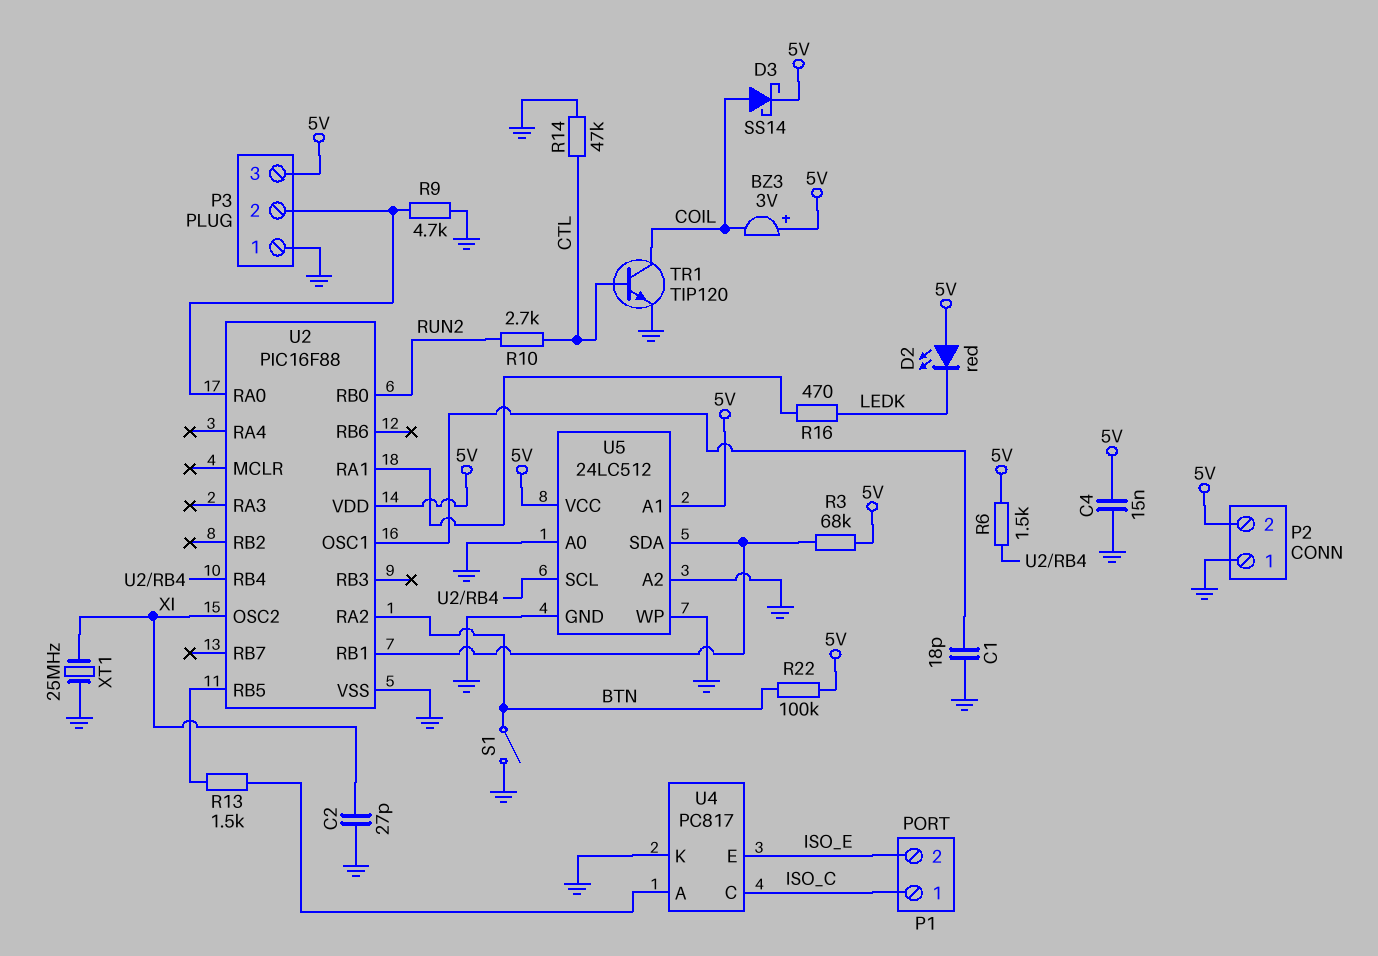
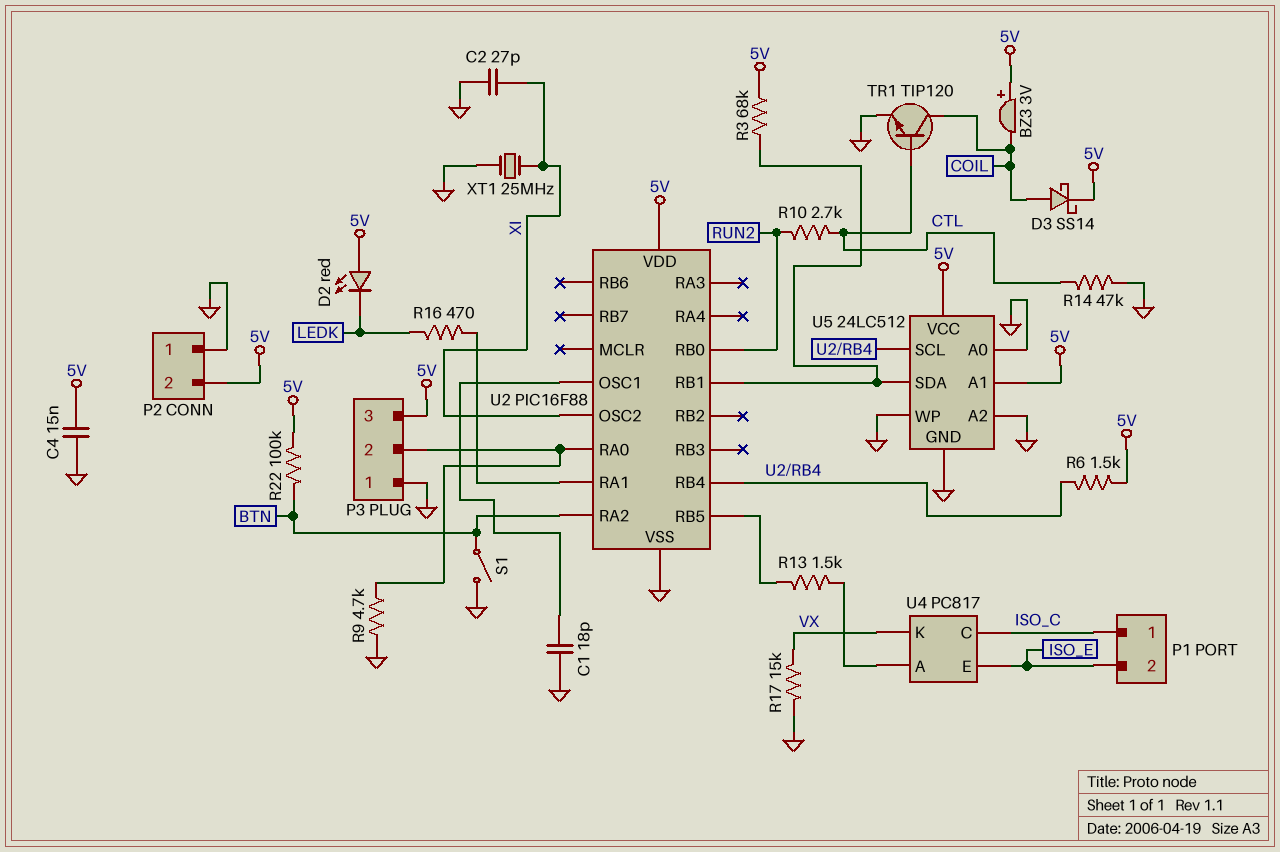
R17: none -> 15k (GND, VX)
U4 pin K: GND -> VX

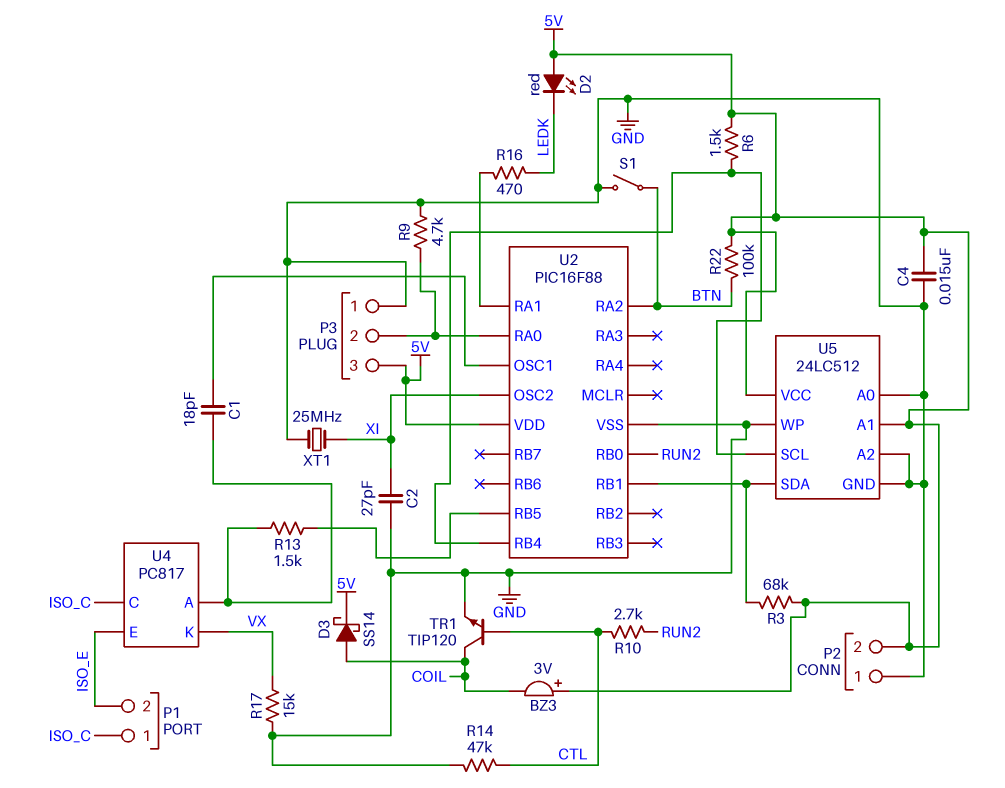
C1: 18pF (GND, U2/OSC1) -> 18pF (U2/OSC1, U4/A)

